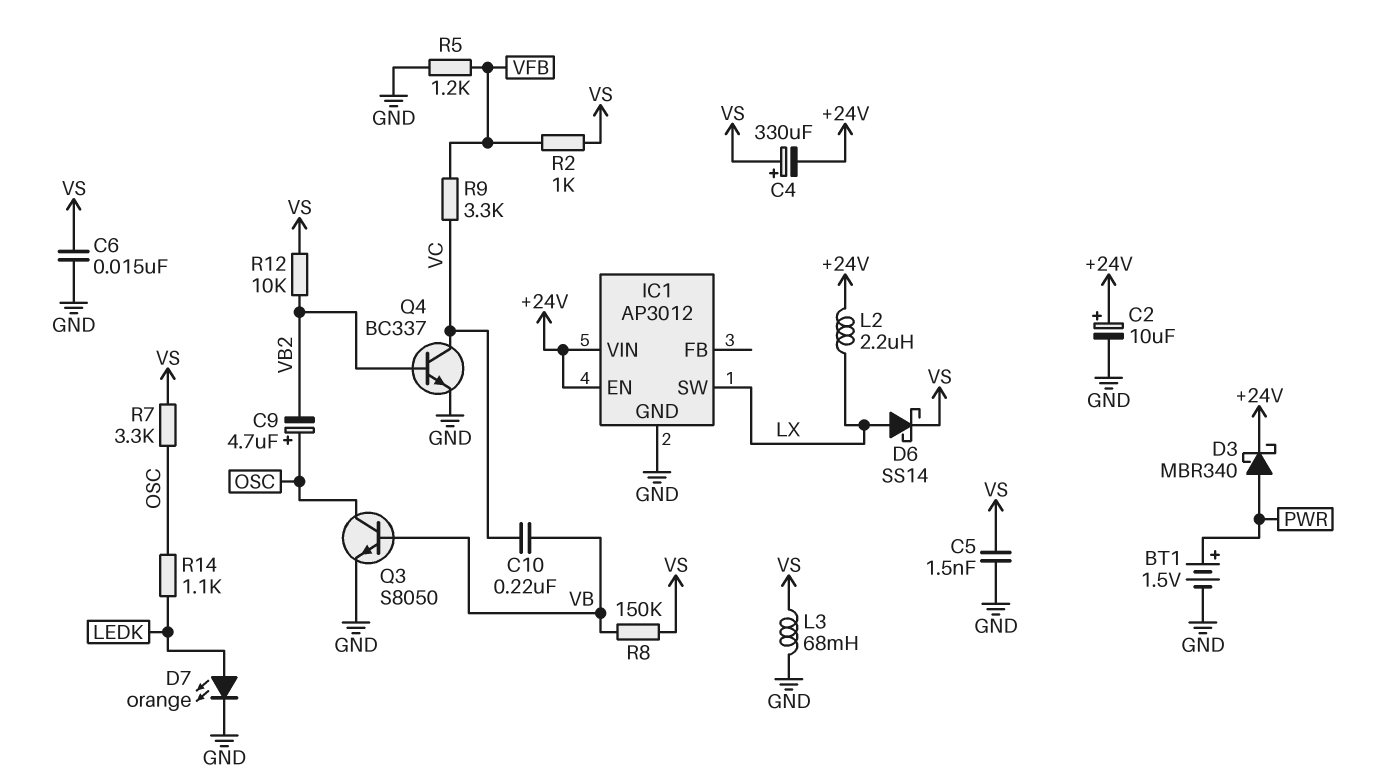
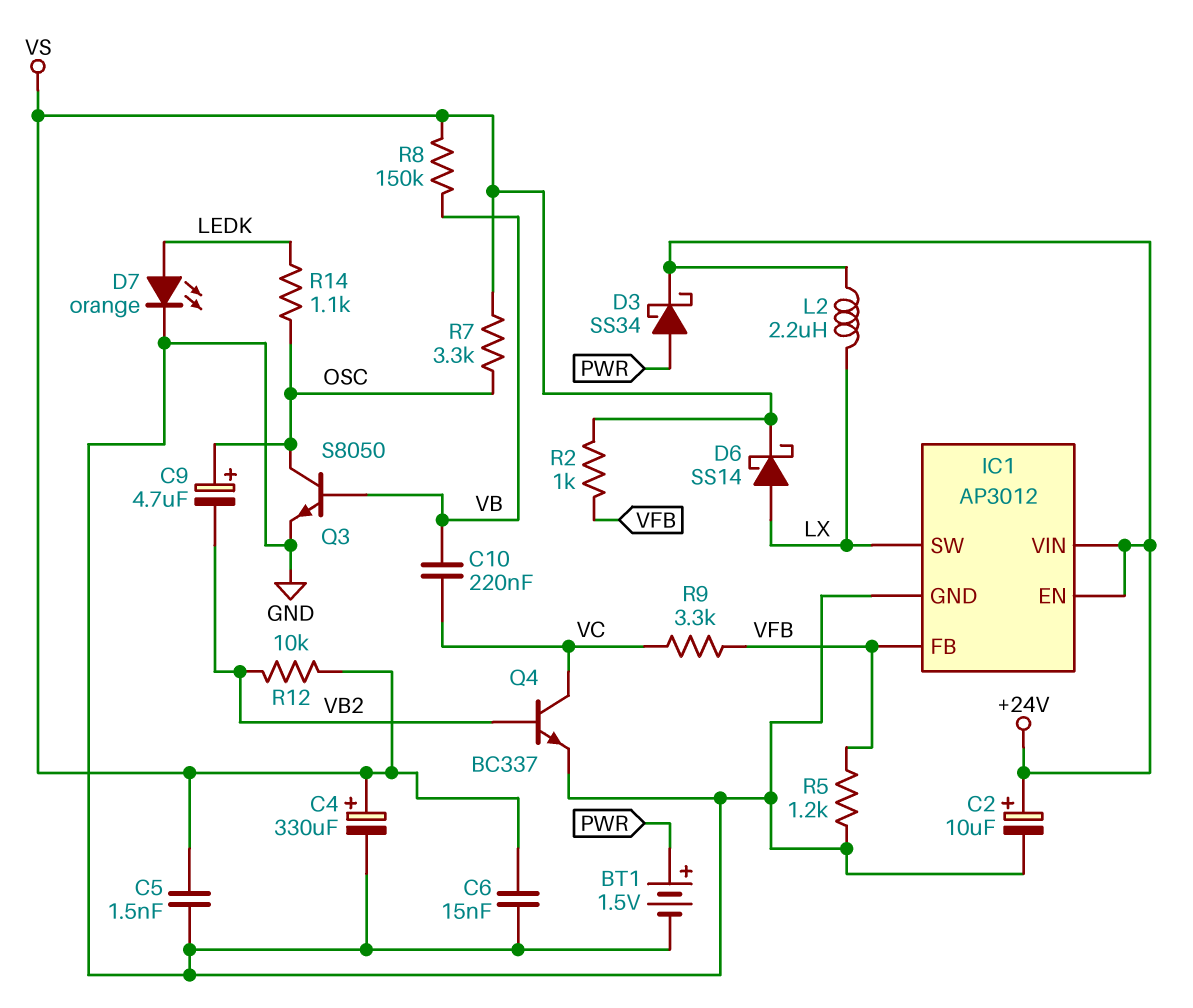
C4: 330uF (plus VS, minus +24V) -> 330uF (plus VS, minus GND)
D3: schottky MBR340 (A PWR, K +24V) -> schottky SS34 (A PWR, K +24V)
IC1 pin FB: none -> VFB
L3: 68mH (GND, VS) -> none

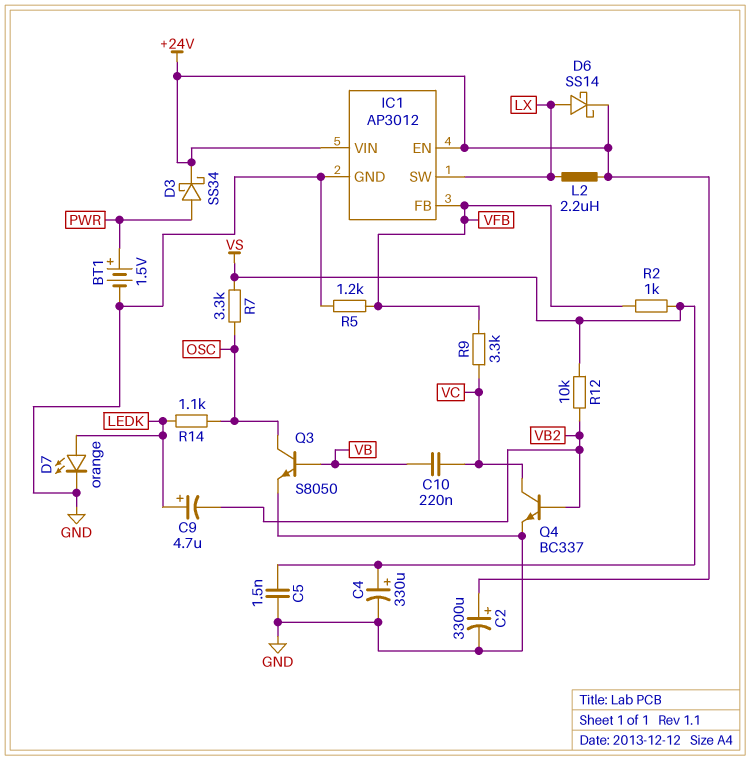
C2: 10uF (plus +24V, minus GND) -> 3300uF (plus +24V, minus GND)
C6: 15nF (GND, VS) -> none
C9: 4.7uF (plus OSC, minus VB2) -> 4.7uF (plus LEDK, minus VB2)
D6: schottky SS14 (A LX, K VS) -> schottky SS14 (A LX, K +24V)
R8: 150k (VB, VS) -> none

